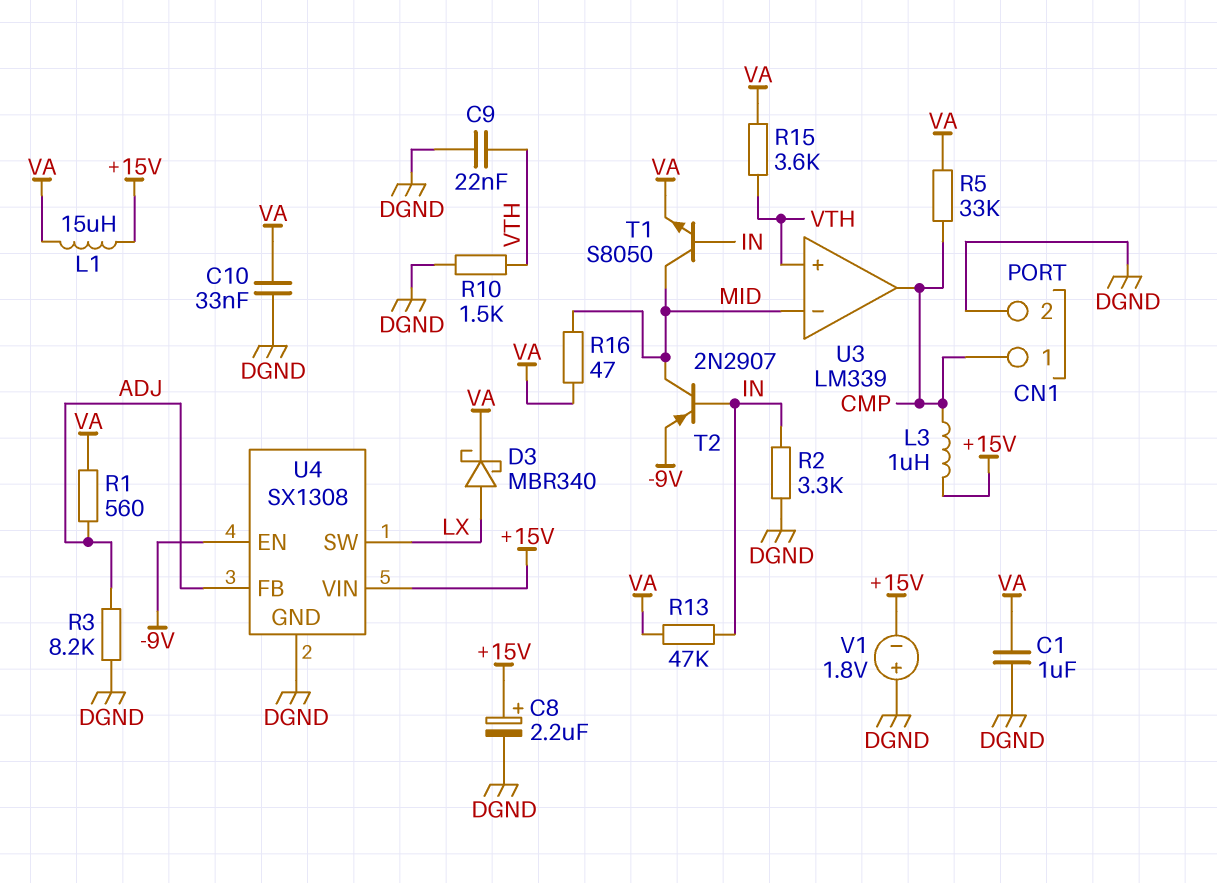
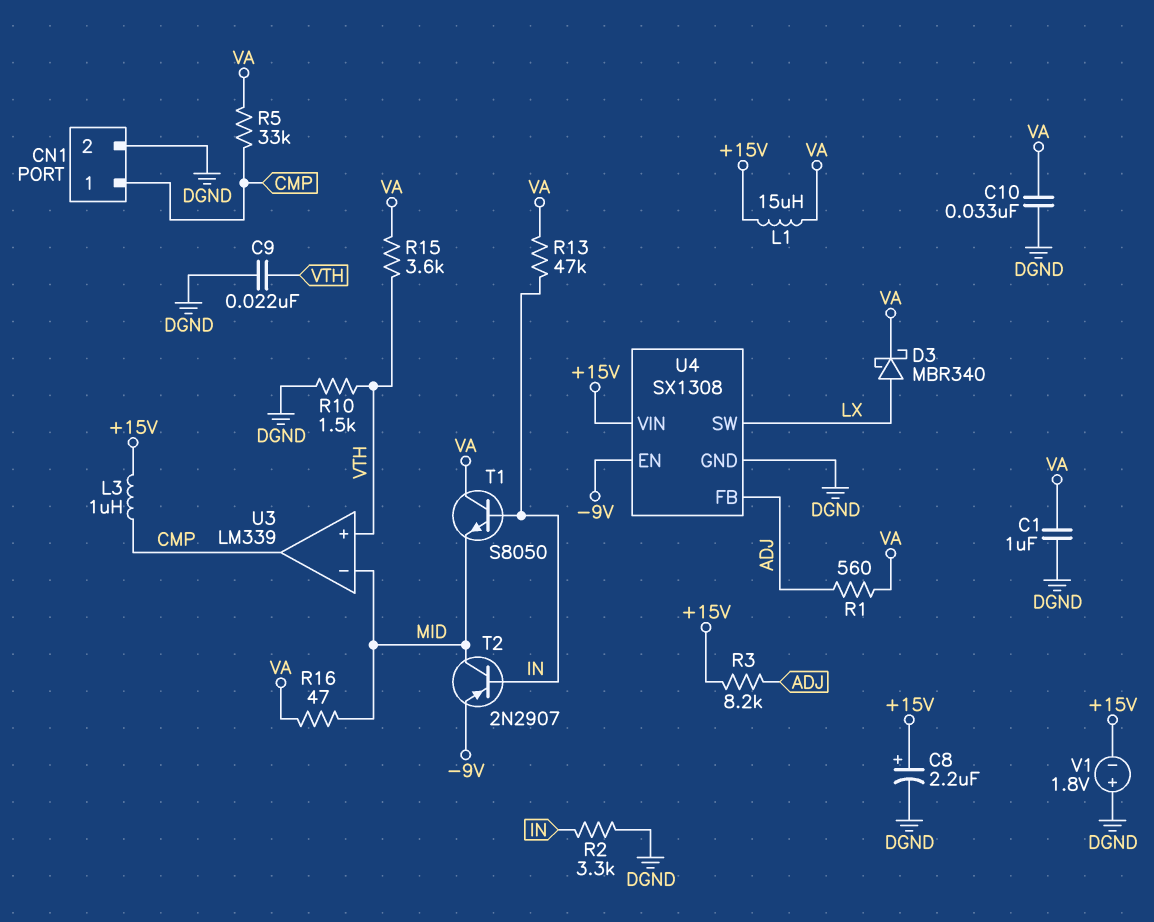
R3: 8.2k (ADJ, DGND) -> 8.2k (+15V, ADJ)
T1: NPN S8050 (B IN, C MID, E VA) -> NPN S8050 (B IN, C VA, E MID)

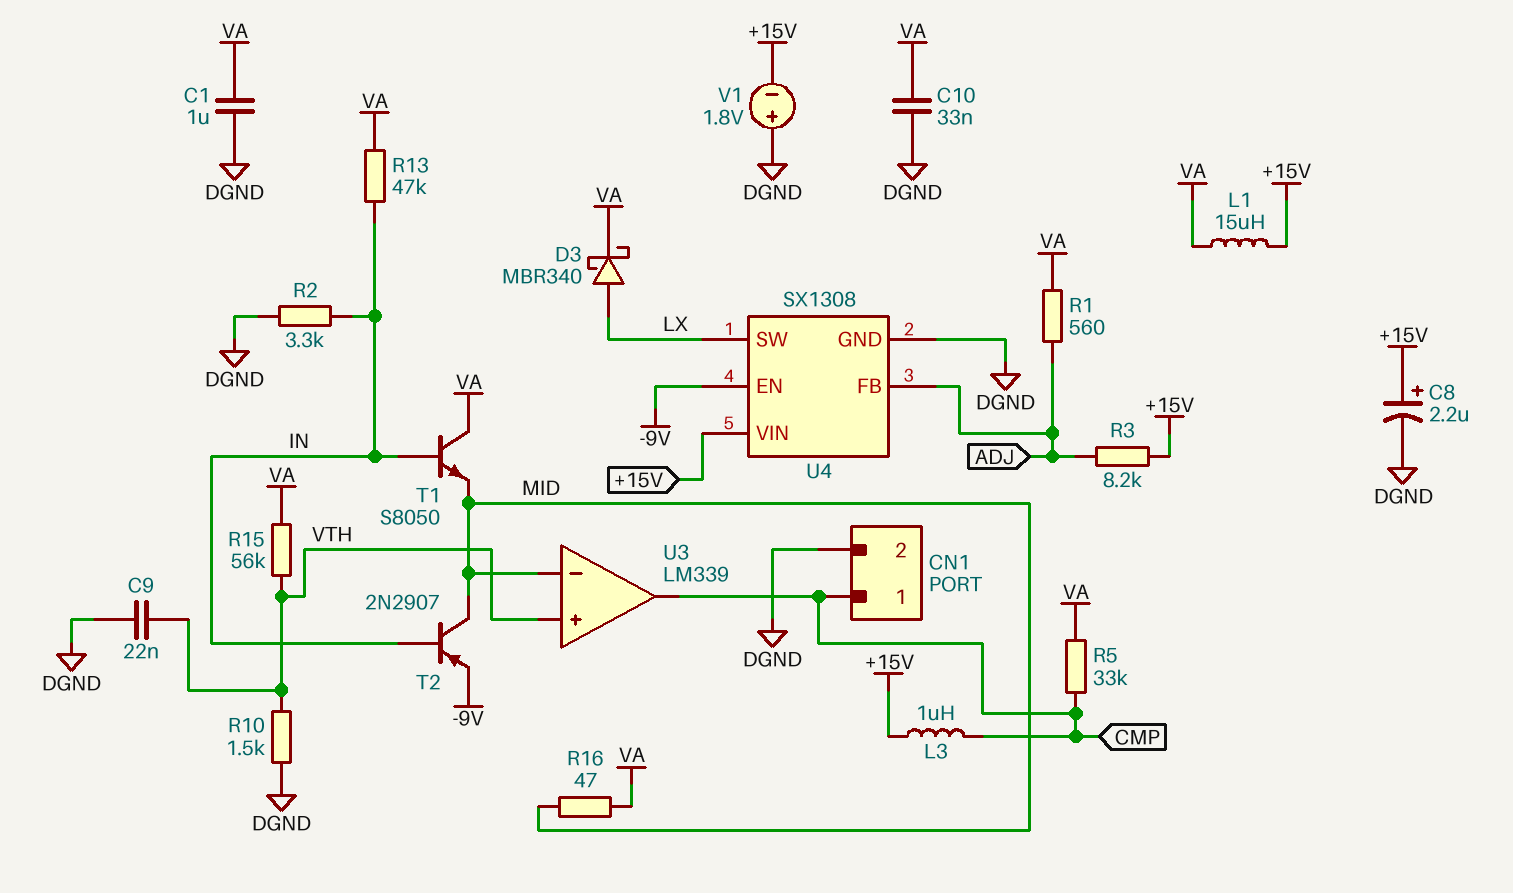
R15: 3.6k (VA, VTH) -> 56k (VA, VTH)

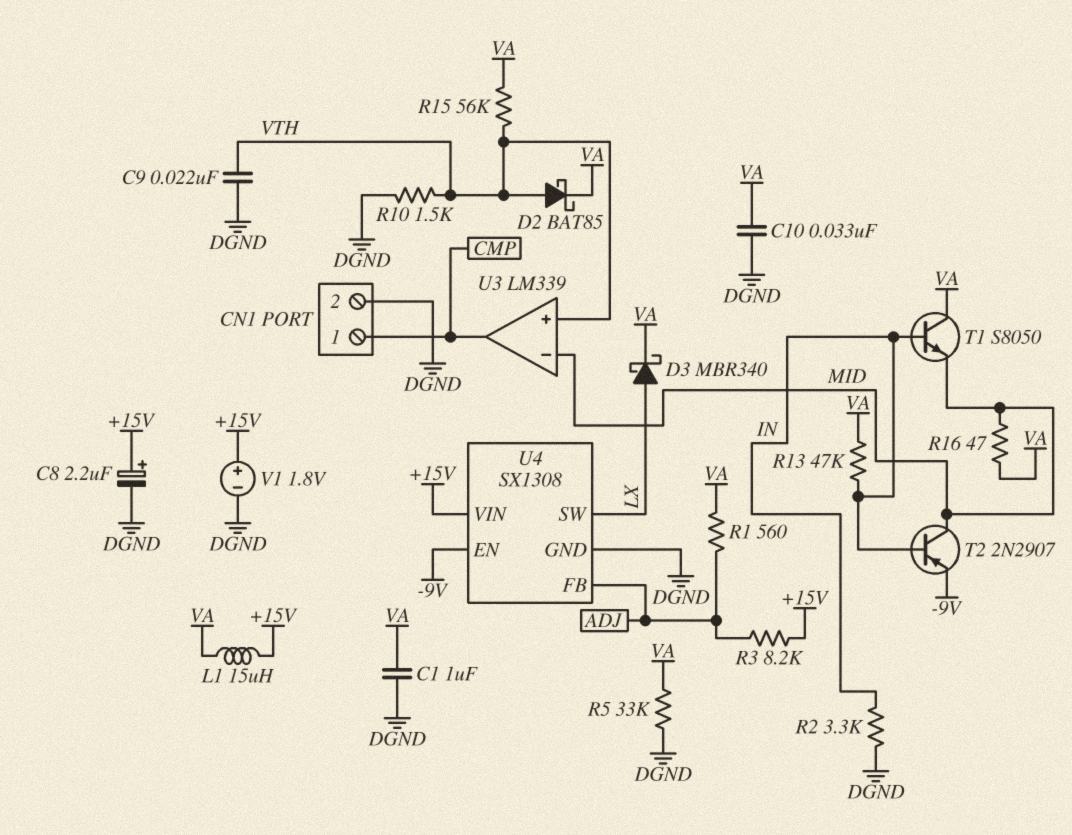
D2: none -> schottky BAT85 (A VTH, K VA)
L3: 1uH (+15V, CMP) -> none
R5: 33k (CMP, VA) -> 33k (DGND, VA)
V1: 1.8V (plus DGND, minus +15V) -> 1.8V (plus +15V, minus DGND)

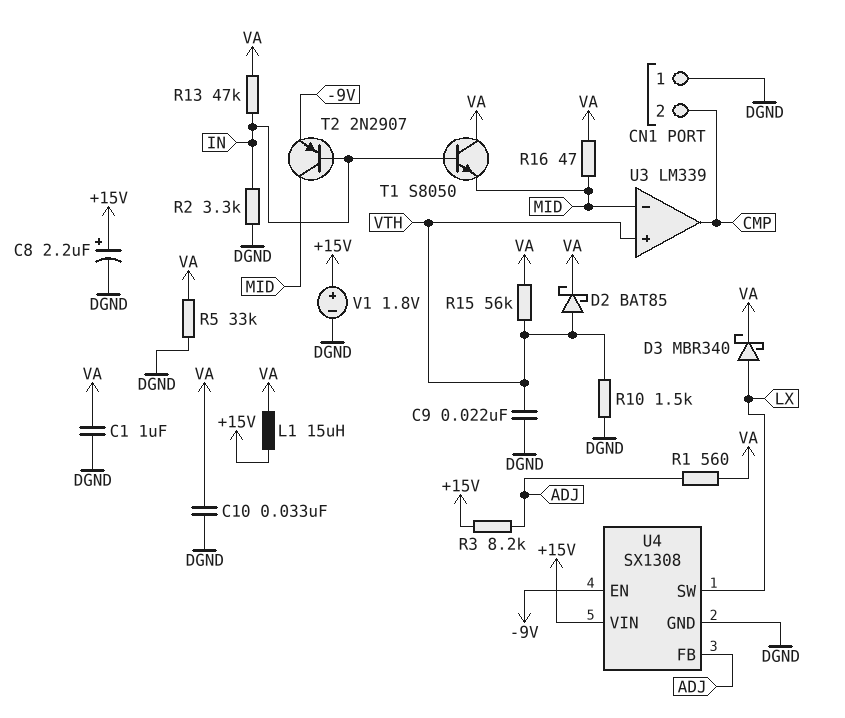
CN1 pin 1: CMP -> DGND
CN1 pin 2: DGND -> CMP

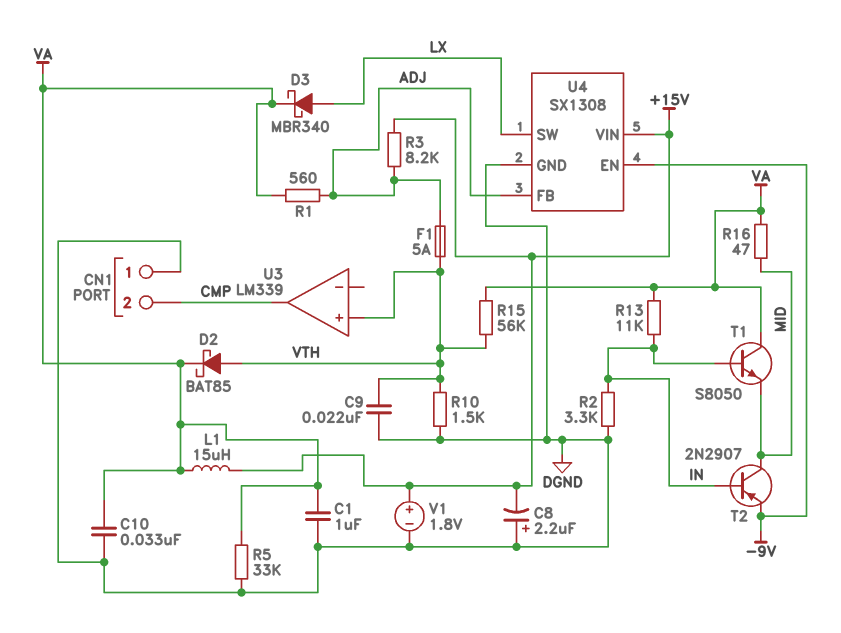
C8: 2.2uF (plus +15V, minus DGND) -> 2.2uF (plus DGND, minus +15V)
F1: none -> 5A (ADJ, VTH)
R13: 47k (IN, VA) -> 11k (IN, VA)
U3 pin in-: MID -> none

